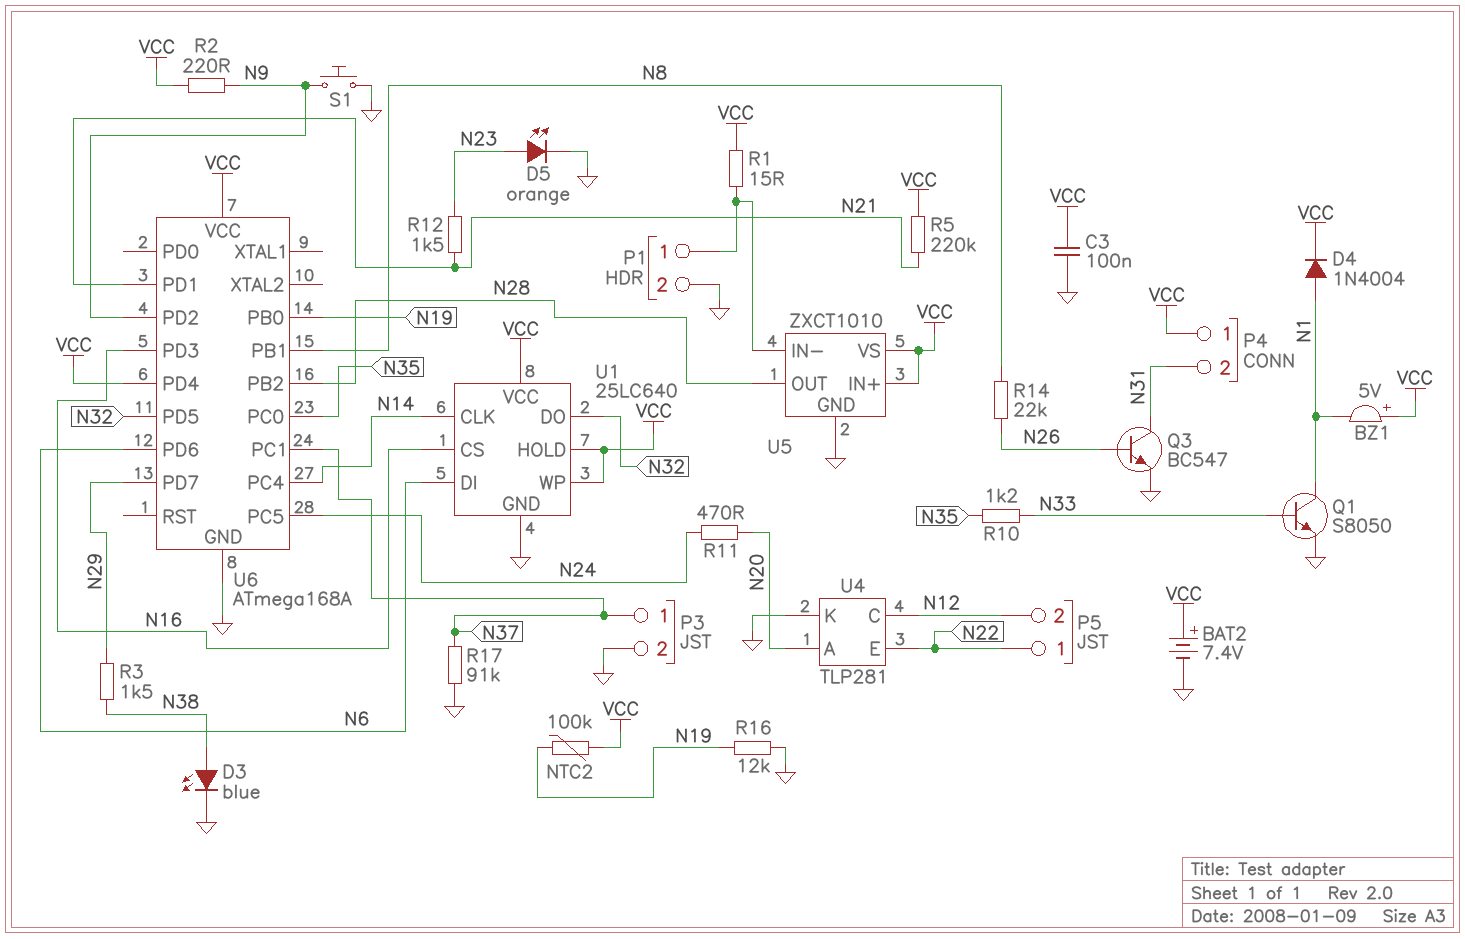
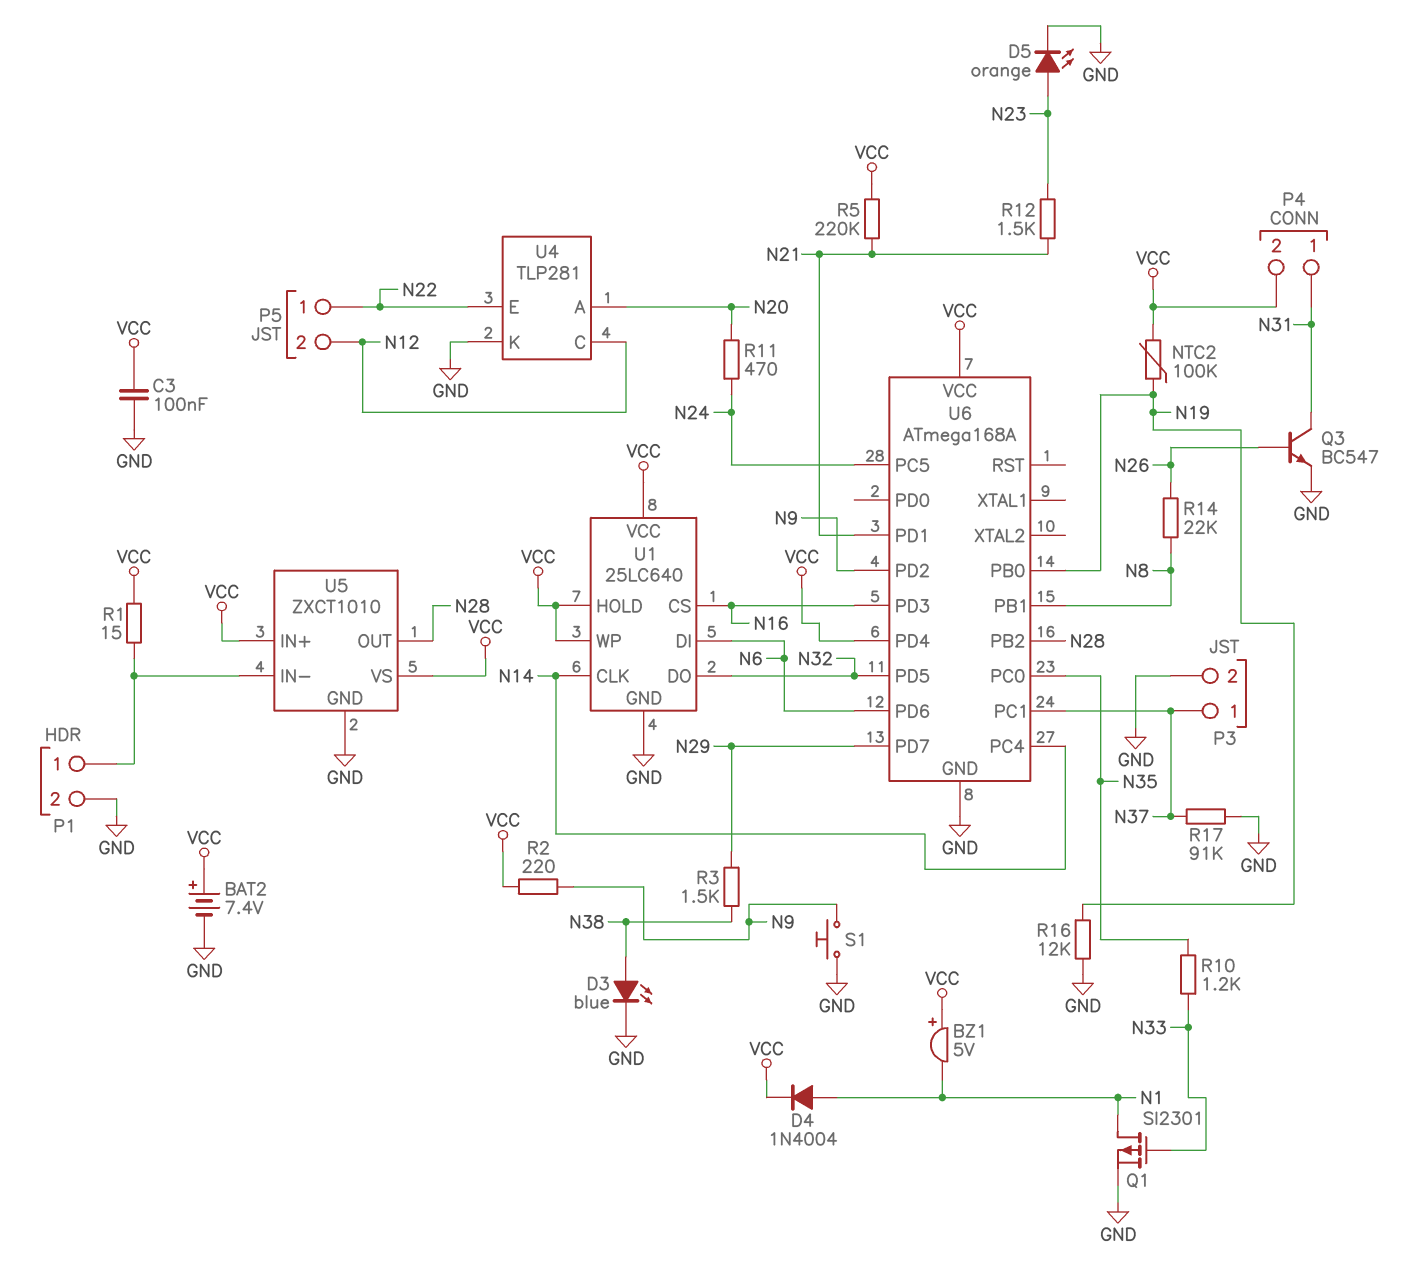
P4 pin 1: VCC -> N31
P4 pin 2: N31 -> VCC
Q1: NPN S8050 (B N33, C N1, E GND) -> PMOS SI2301 (G N33, D N1, S GND)

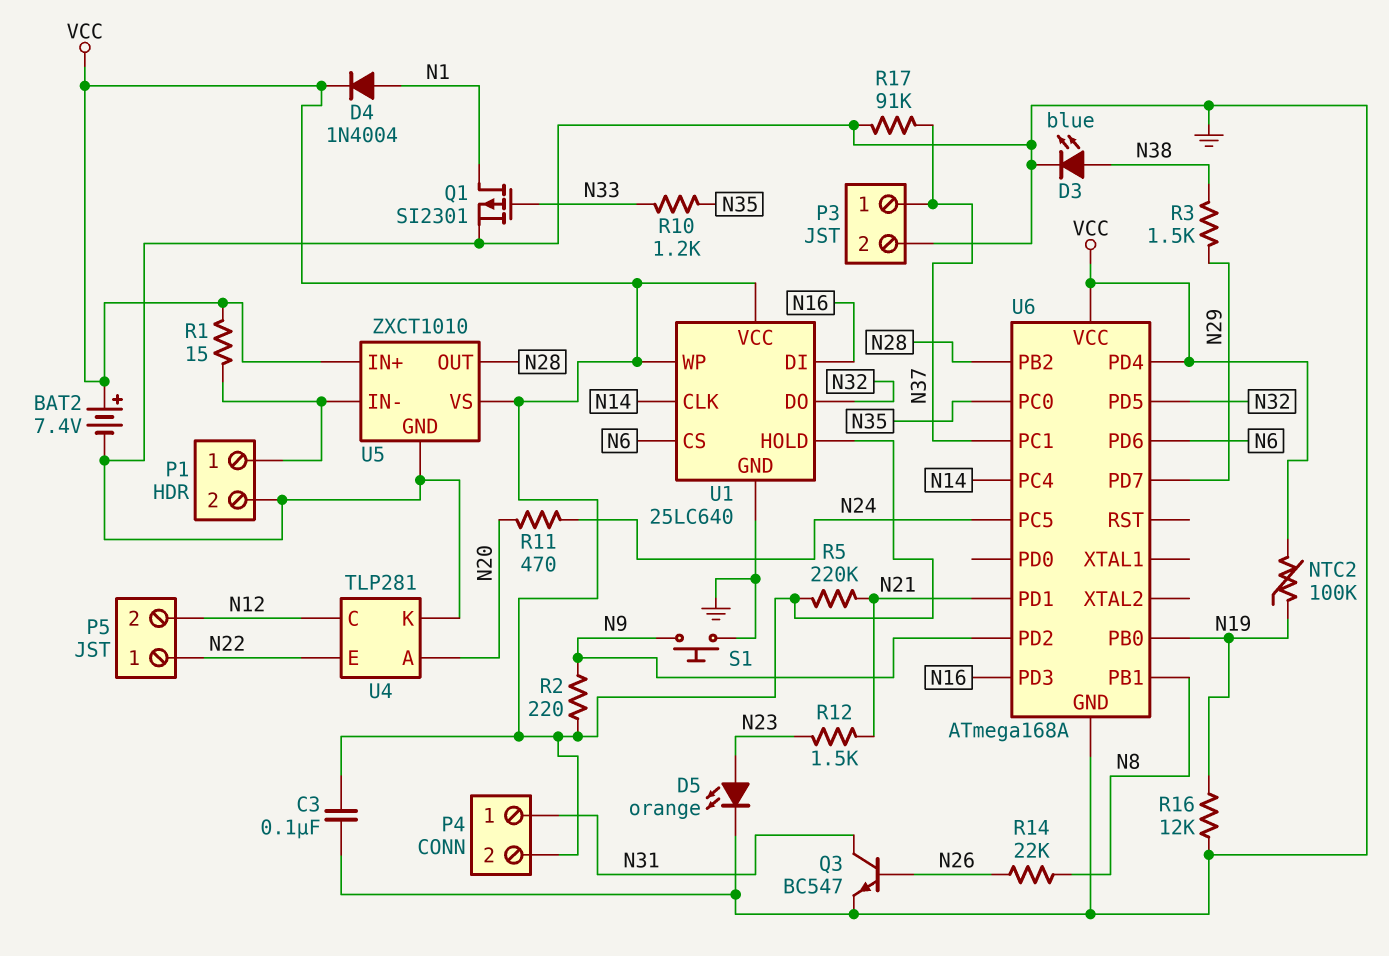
BZ1: buzzer 5V (plus VCC, minus N1) -> none
U1 pin CS: N16 -> N6
U1 pin DI: N6 -> N16

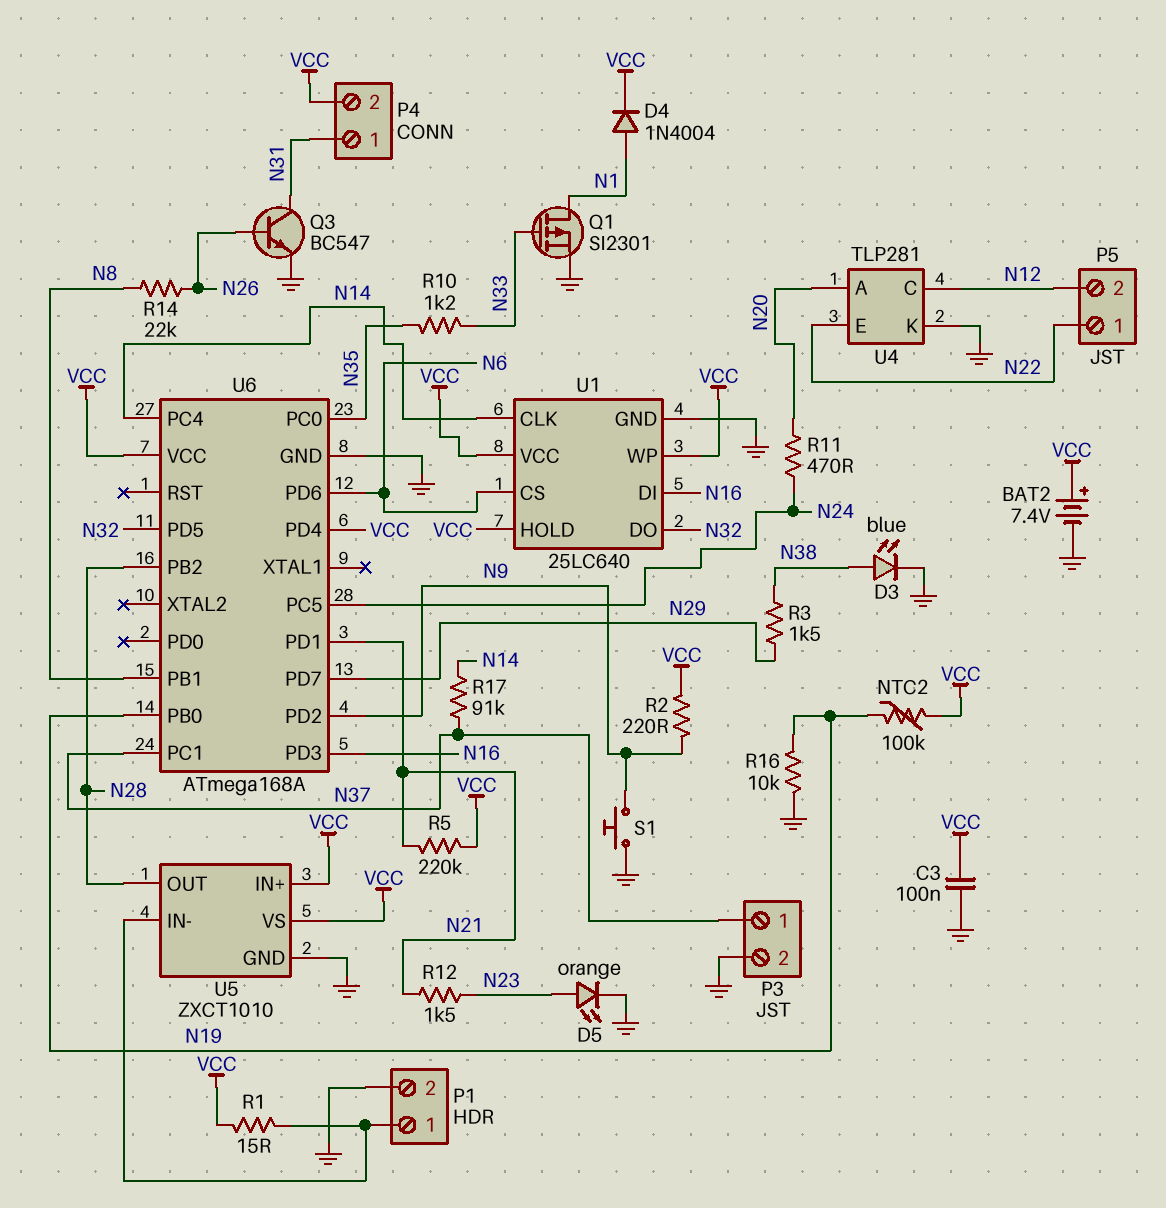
R16: 12k (GND, N19) -> 10k (GND, N19)
R17: 91k (GND, N37) -> 91k (N14, N37)

